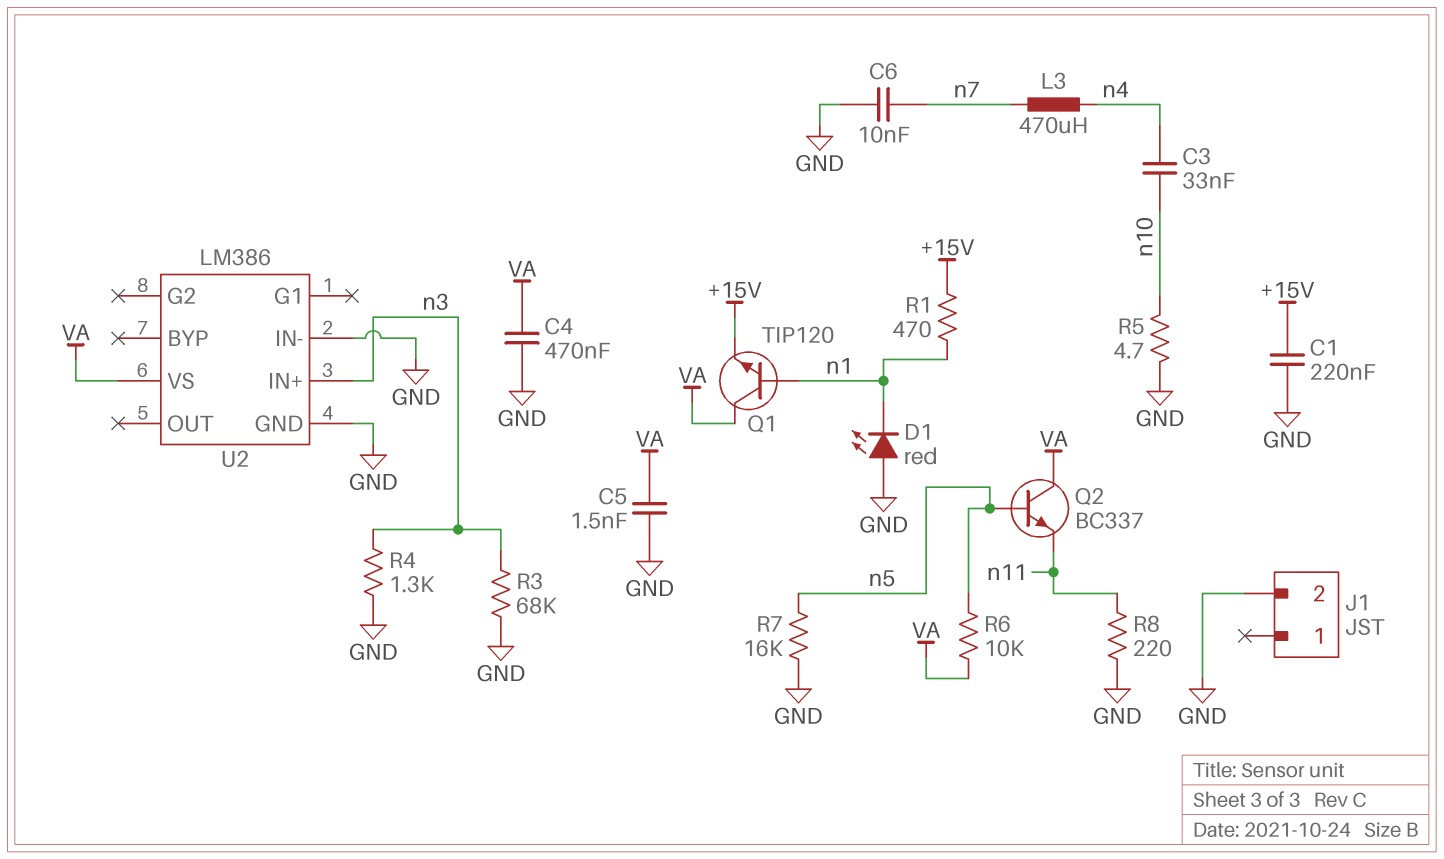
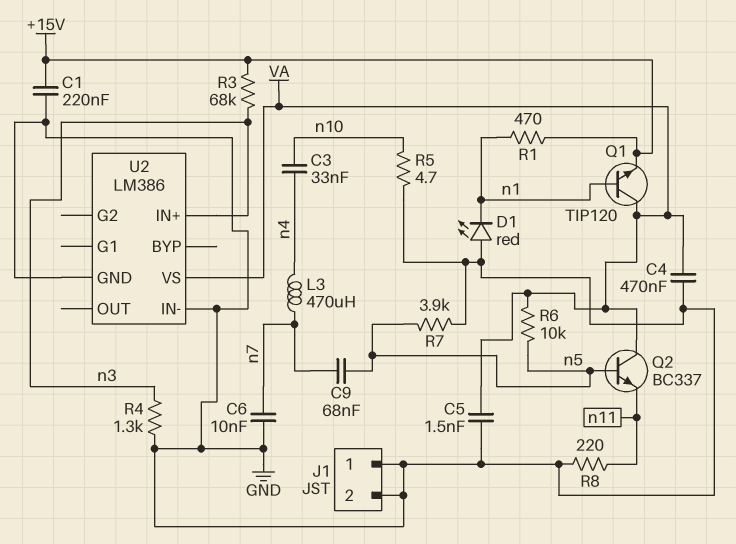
C9: none -> 68nF (n5, n7)
J1 pin 1: none -> GND
R3: 68k (GND, n3) -> 68k (+15V, n3)
R7: 16k (GND, n5) -> 3.9k (GND, n5)

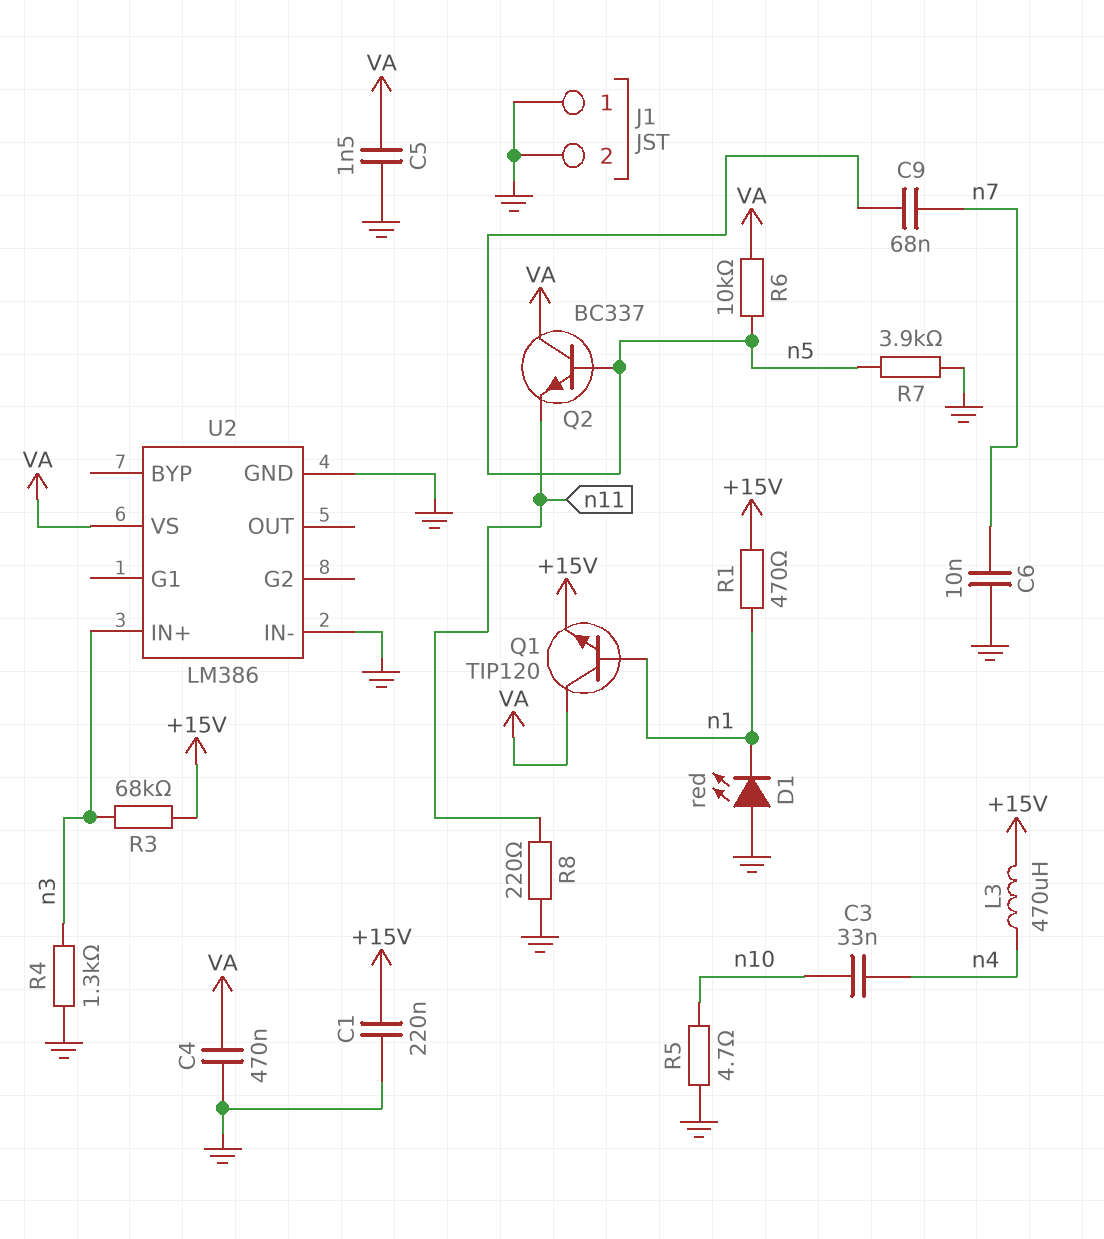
L3: 470uH (n4, n7) -> 470uH (+15V, n4)

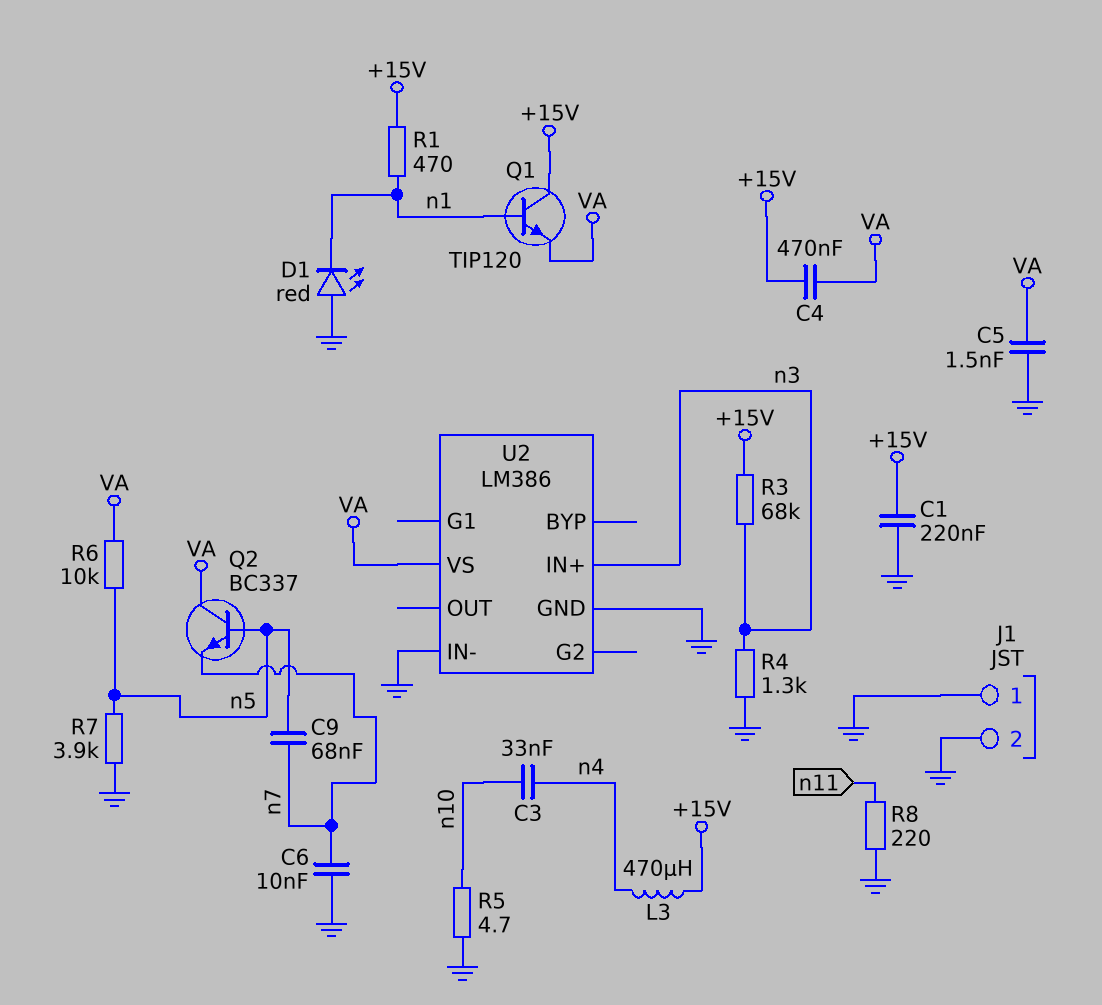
C4: 470nF (GND, VA) -> 470nF (+15V, VA)
Q1: NPN TIP120 (B n1, C VA, E +15V) -> NPN TIP120 (B n1, C +15V, E VA)
Q2: NPN BC337 (B n5, C VA, E n11) -> NPN BC337 (B n5, C VA, E n7)

